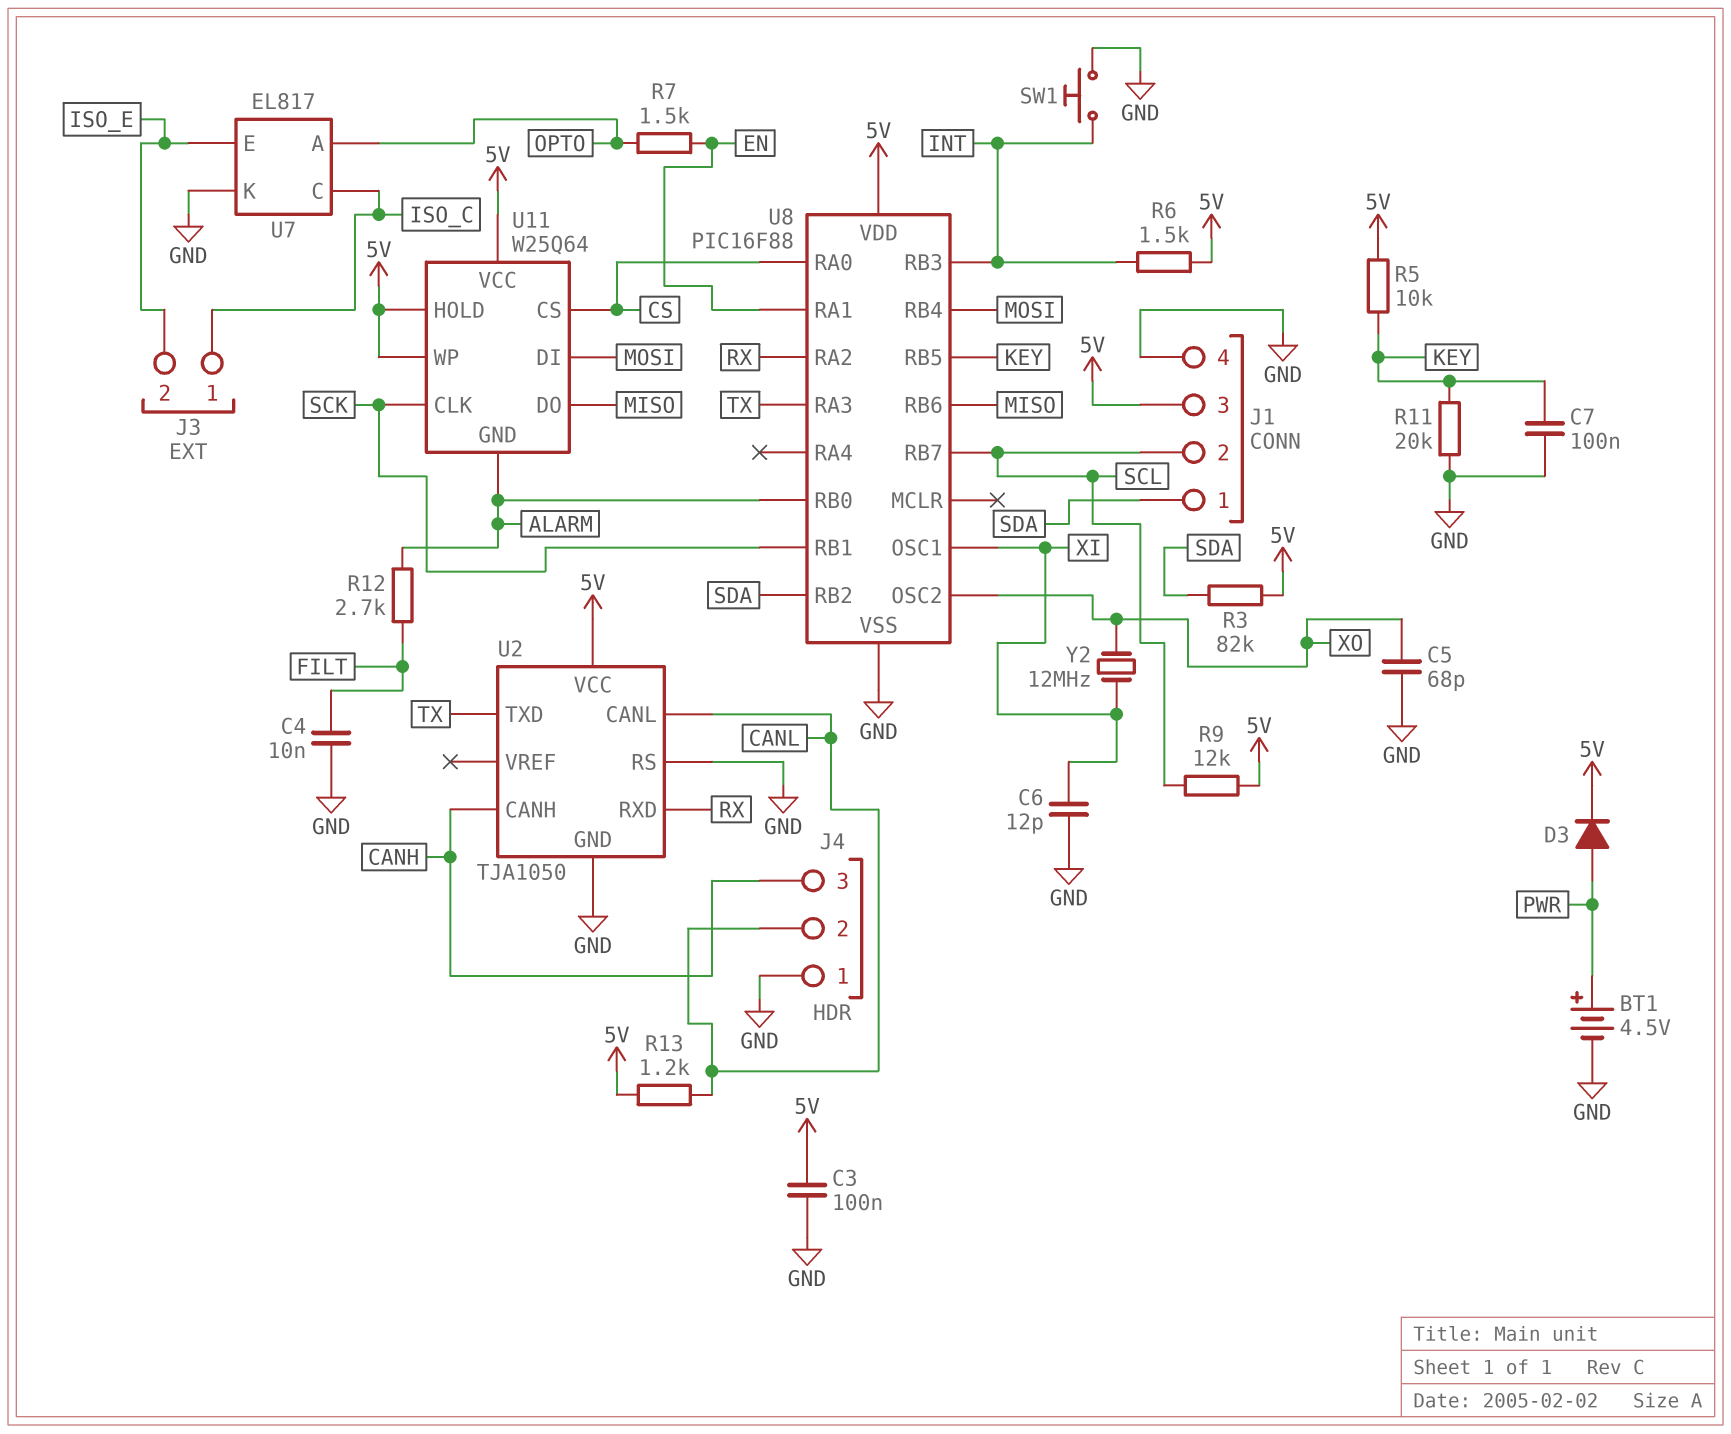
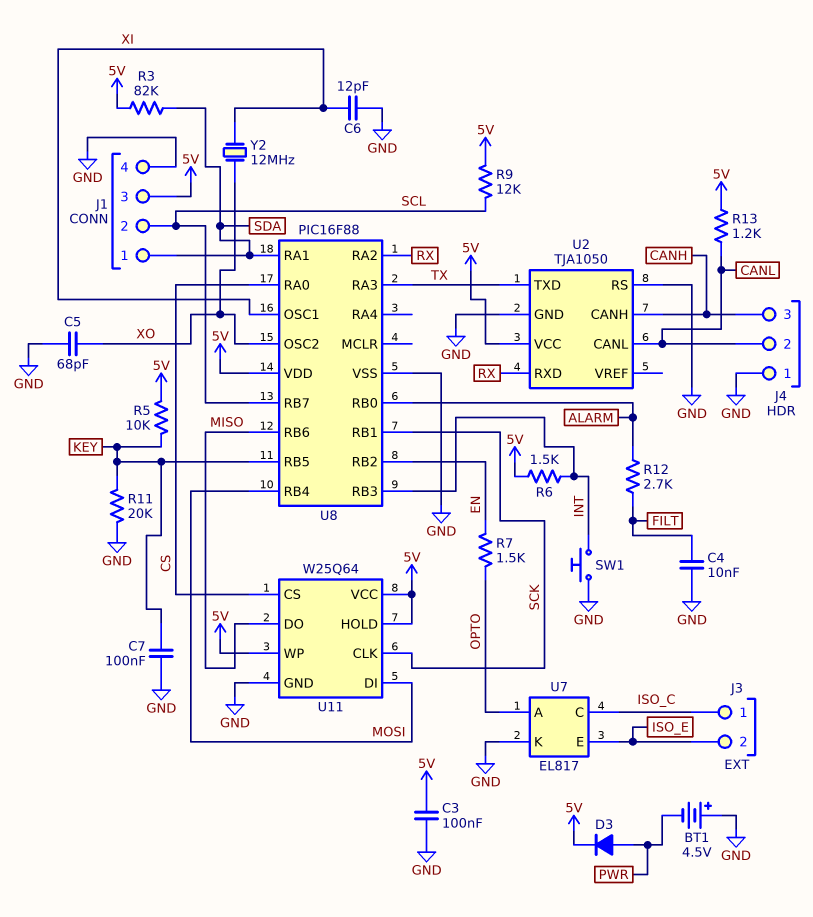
BT1: 4.5V (plus PWR, minus GND) -> 4.5V (plus GND, minus PWR)
U8 pin RA1: EN -> SDA
U8 pin RB2: SDA -> EN
U11 pin GND: ALARM -> GND

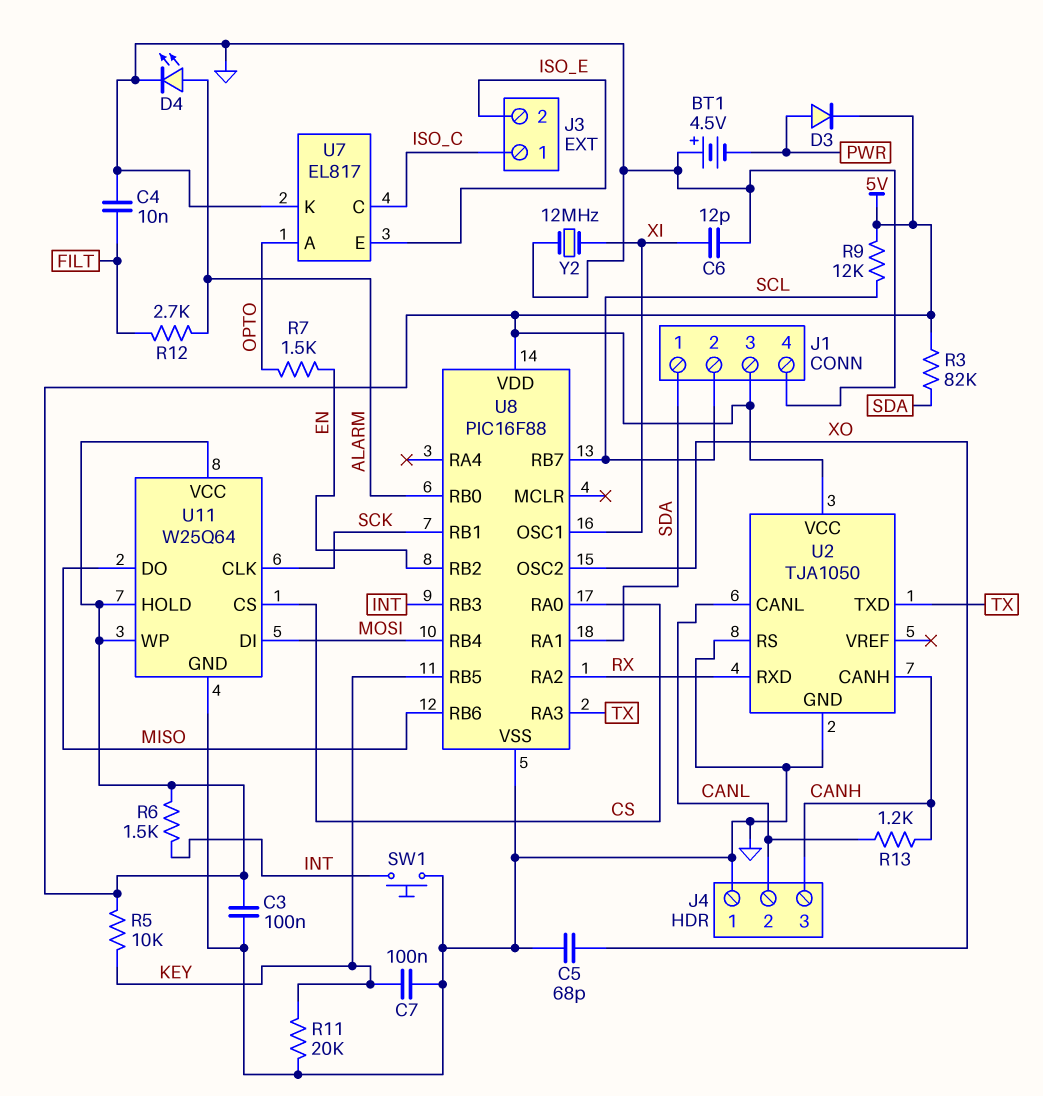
D4: none -> LED (A ALARM, K GND)
R13: 1.2k (5V, CANL) -> 1.2k (CANH, CANL)
Y2: 12MHz (XI, XO) -> 12MHz (GND, XI)

